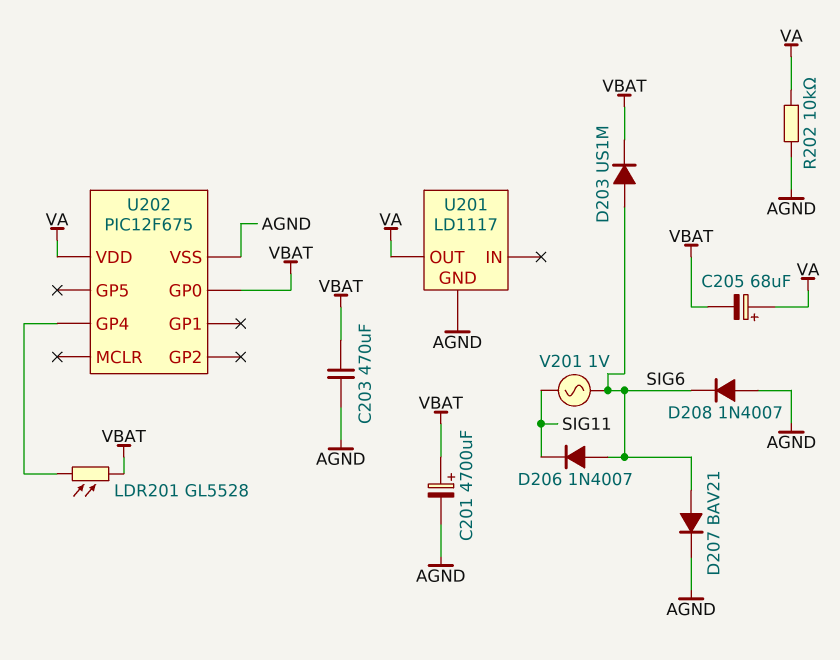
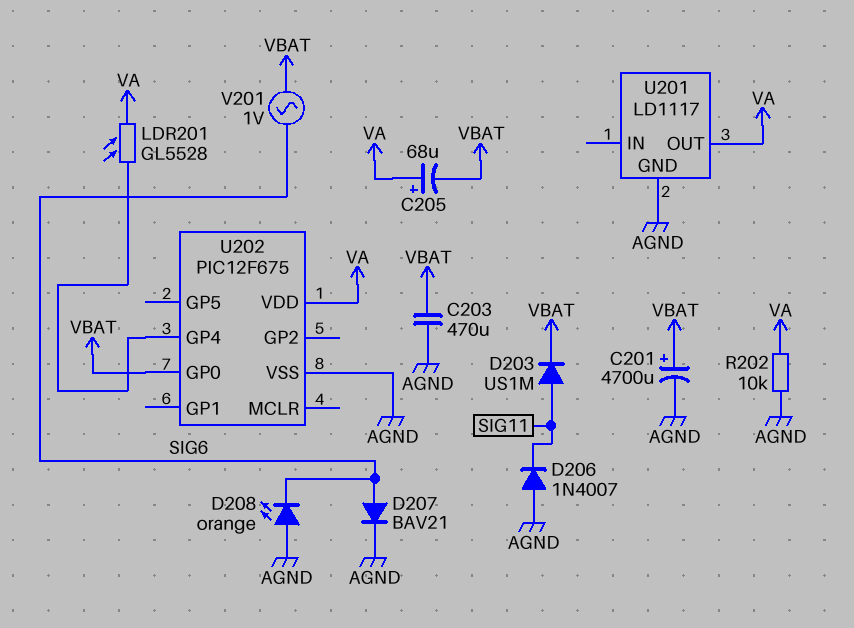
D203: diode US1M (A SIG6, K VBAT) -> diode US1M (A SIG11, K VBAT)
D206: diode 1N4007 (A SIG6, K SIG11) -> diode 1N4007 (A AGND, K SIG11)
D208: diode 1N4007 (A AGND, K SIG6) -> LED orange (A AGND, K SIG6)
LDR201: GL5528 (U202/GP4, VBAT) -> GL5528 (U202/GP4, VA)
V201: AC 1V (SIG6, SIG11) -> AC 1V (SIG6, VBAT)

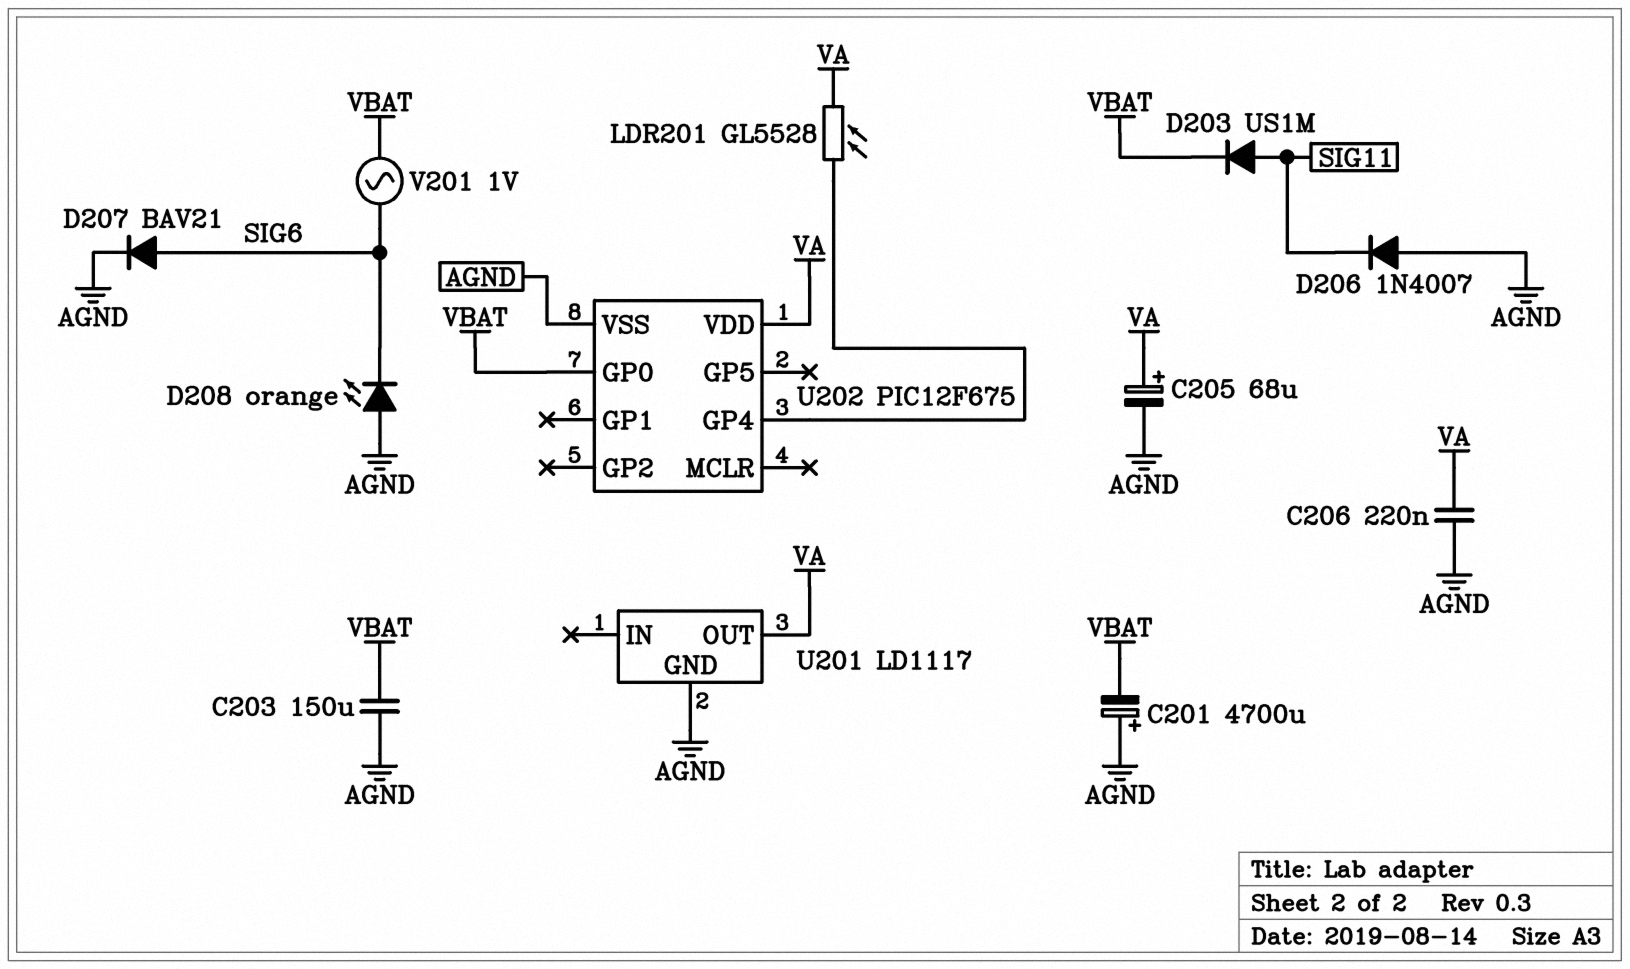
C201: 4700uF (plus VBAT, minus AGND) -> 4700uF (plus AGND, minus VBAT)
C203: 470uF (AGND, VBAT) -> 150uF (AGND, VBAT)
C205: 68uF (plus VA, minus VBAT) -> 68uF (plus VA, minus AGND)
C206: none -> 220nF (AGND, VA)
R202: 10k (AGND, VA) -> none

